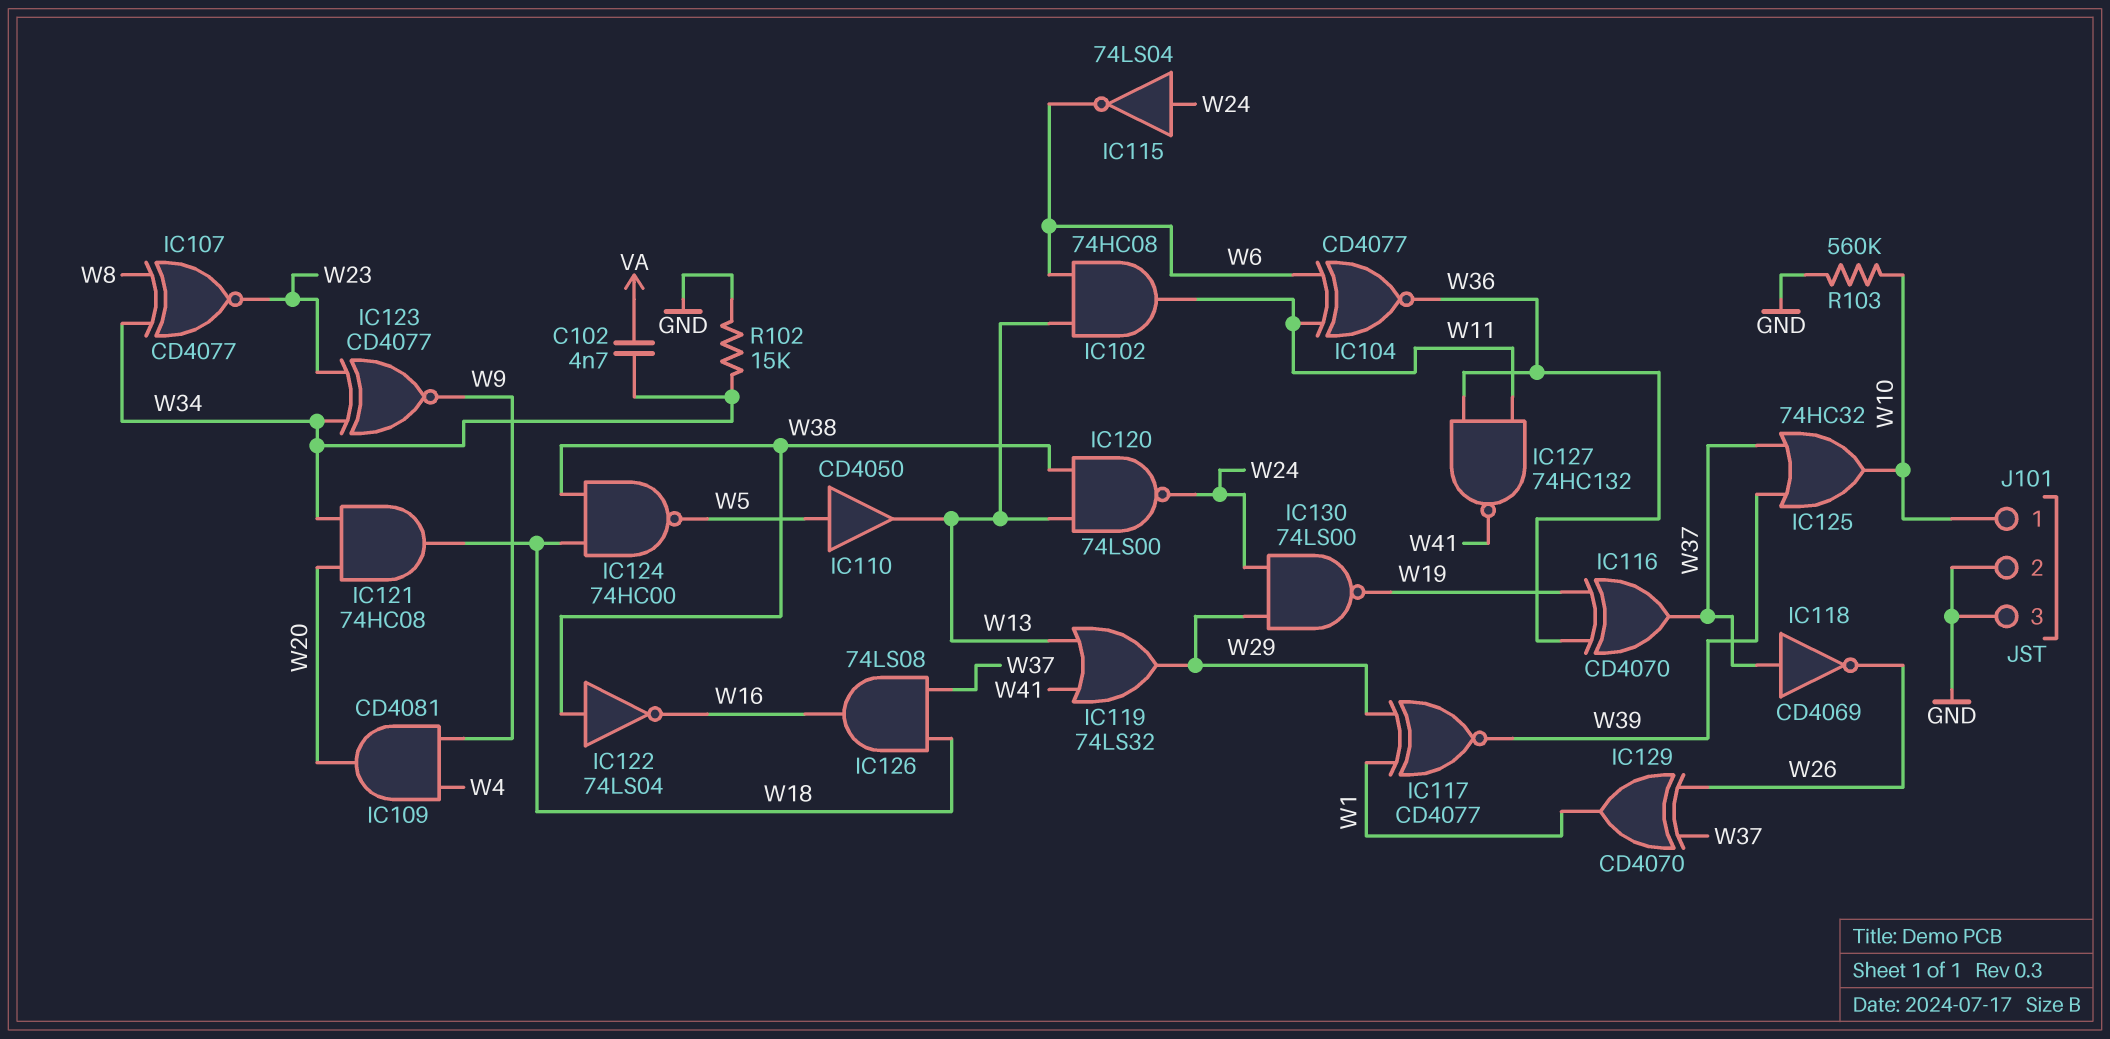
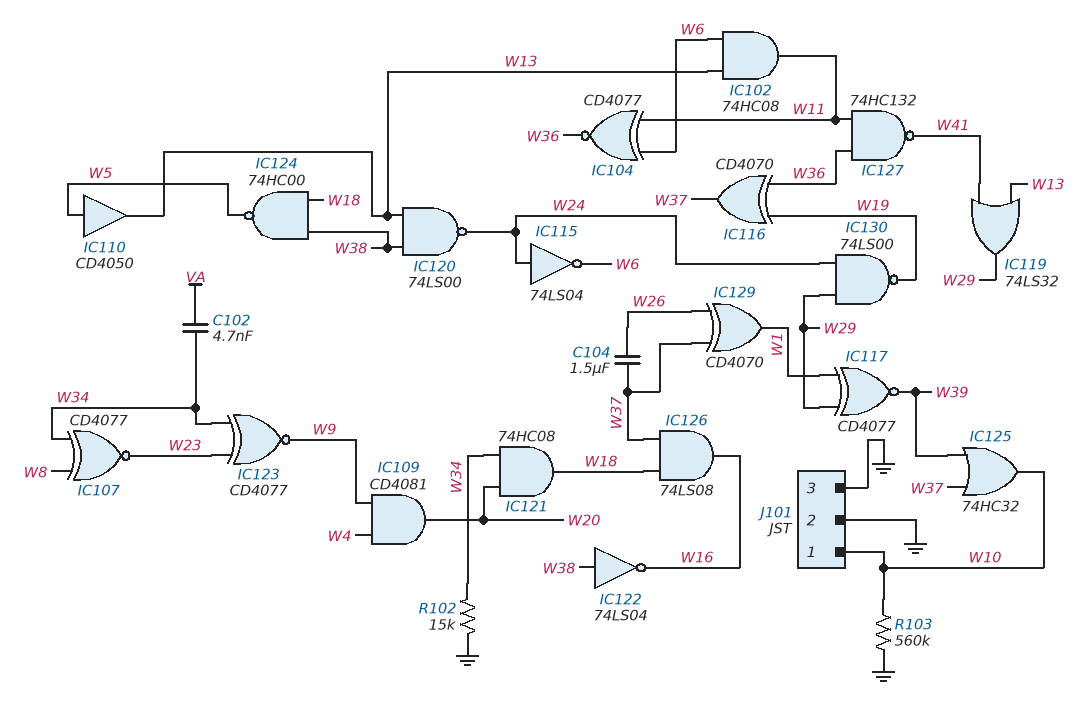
C104: none -> 1.5uF (W26, W37)
IC118: NOT CD4069 (in W37, out W26) -> none

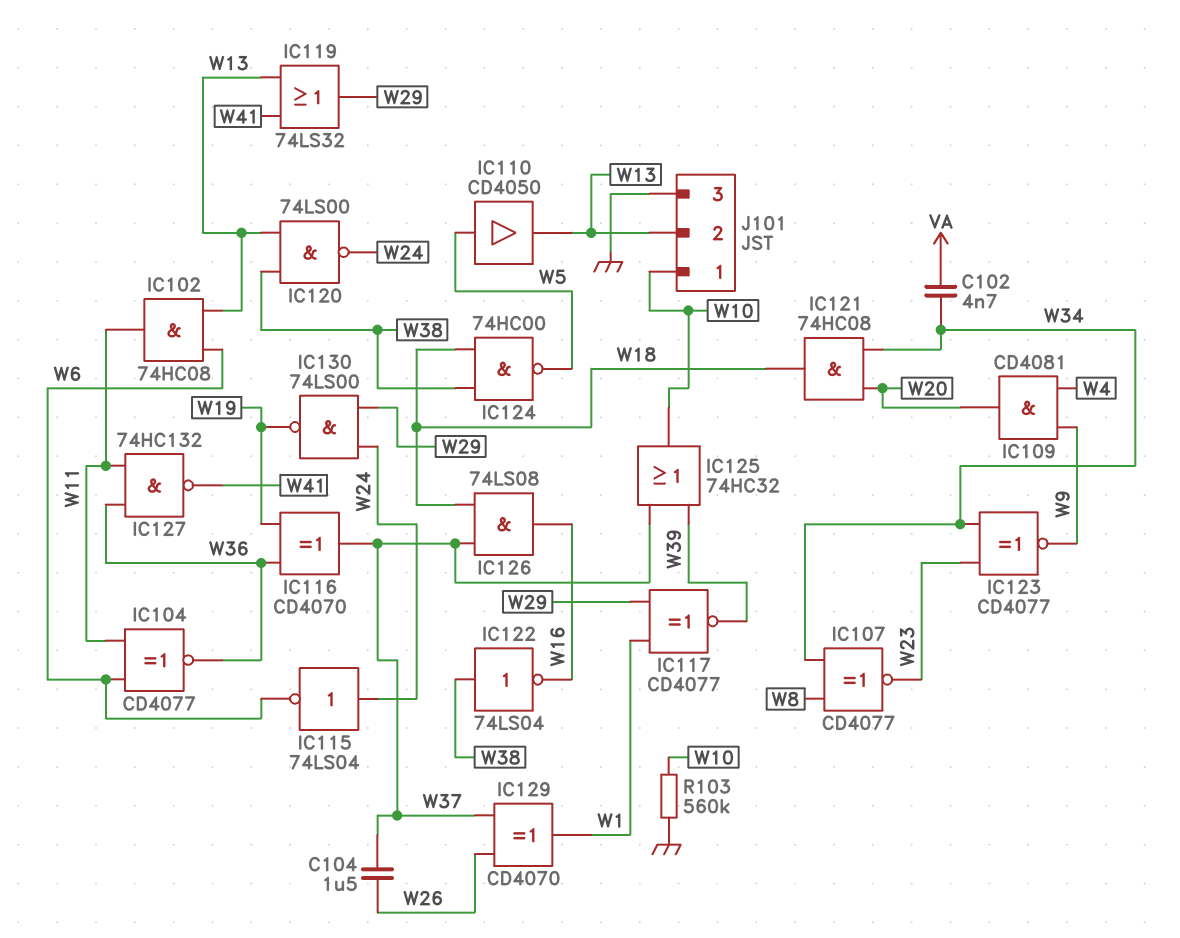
J101 pin 2: GND -> W13
R102: 15k (GND, W34) -> none

